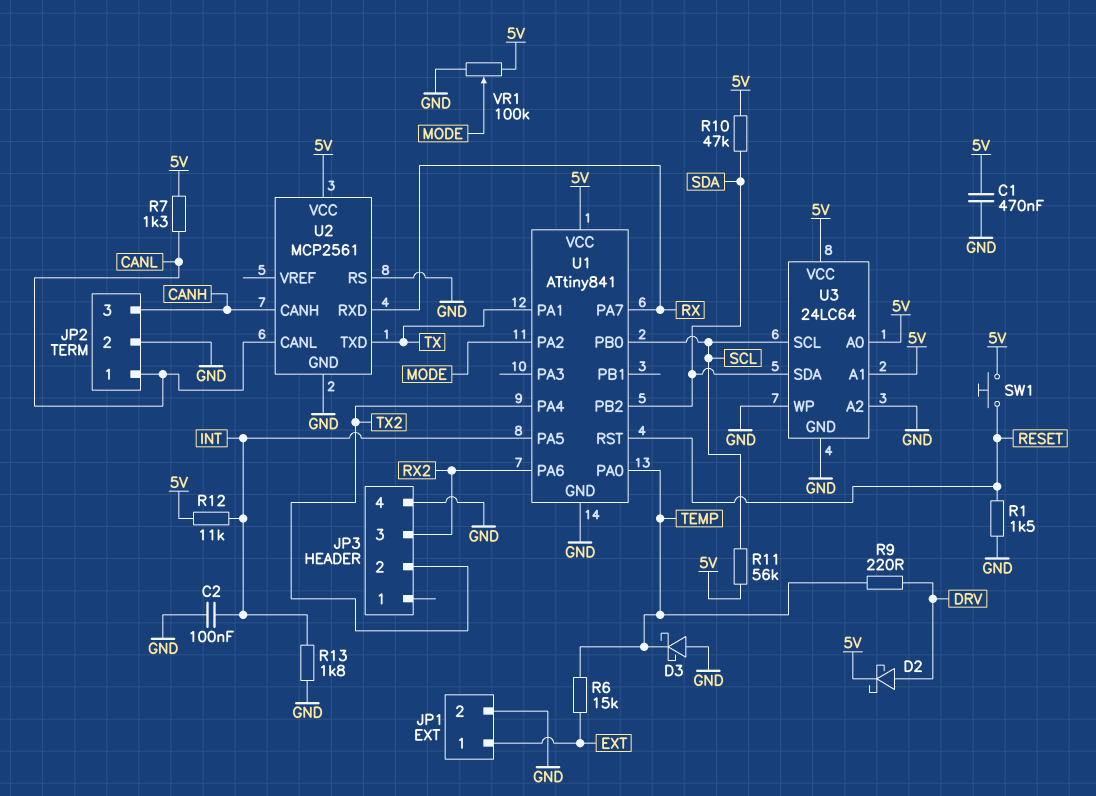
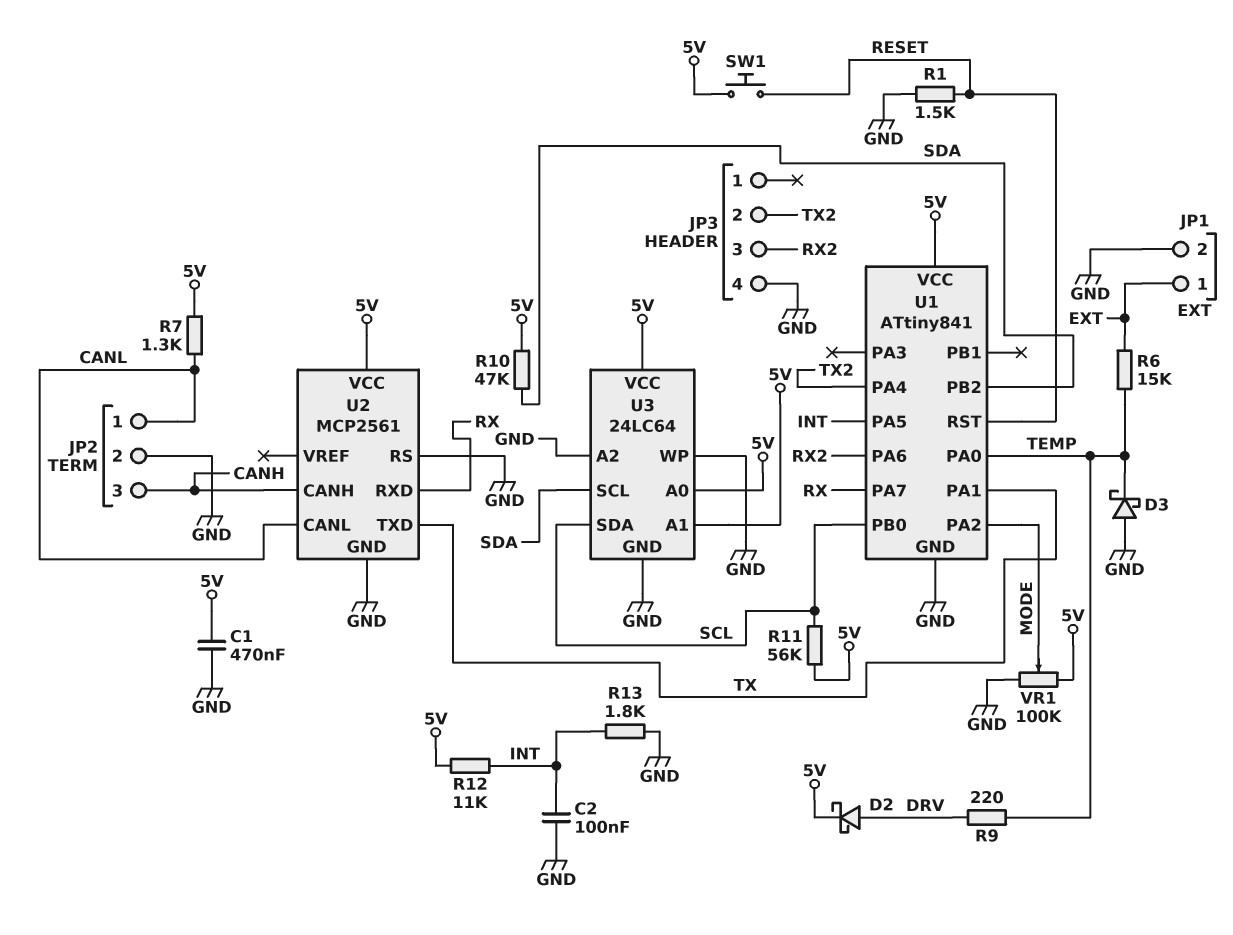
U3 pin SCL: SCL -> SDA
U3 pin SDA: SDA -> SCL

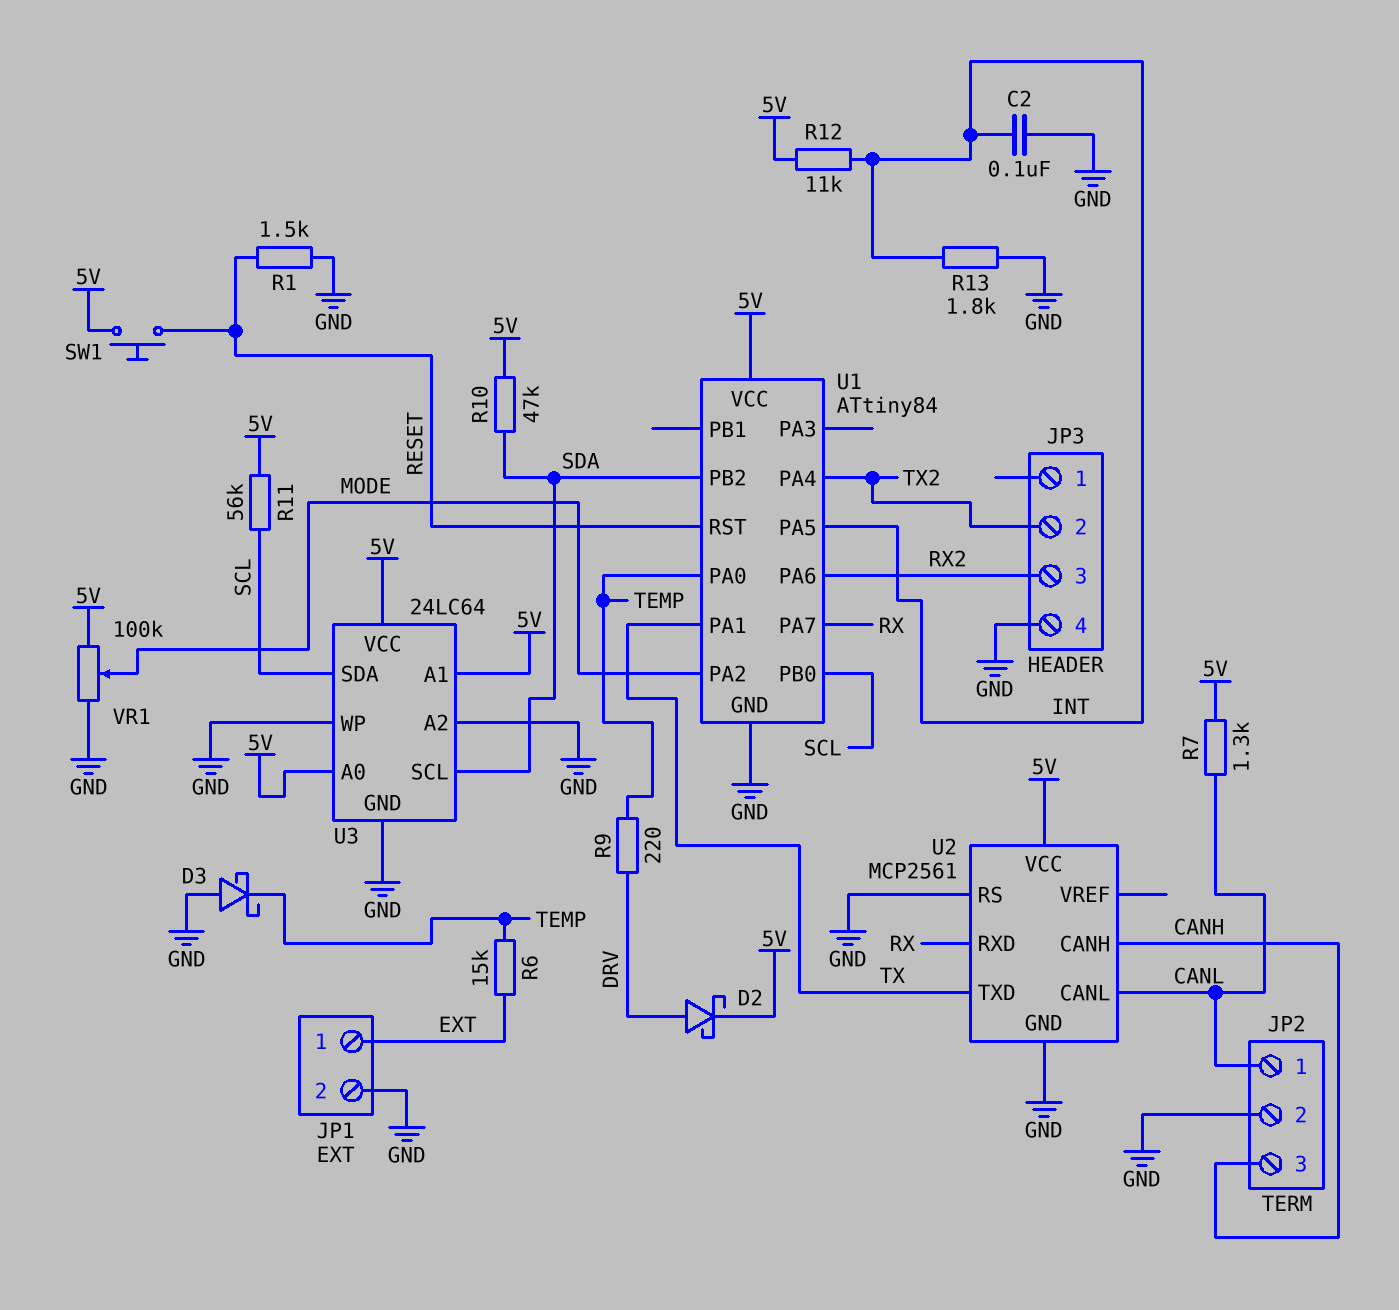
C1: 470nF (5V, GND) -> none
U1: ATtiny841 -> ATtiny84

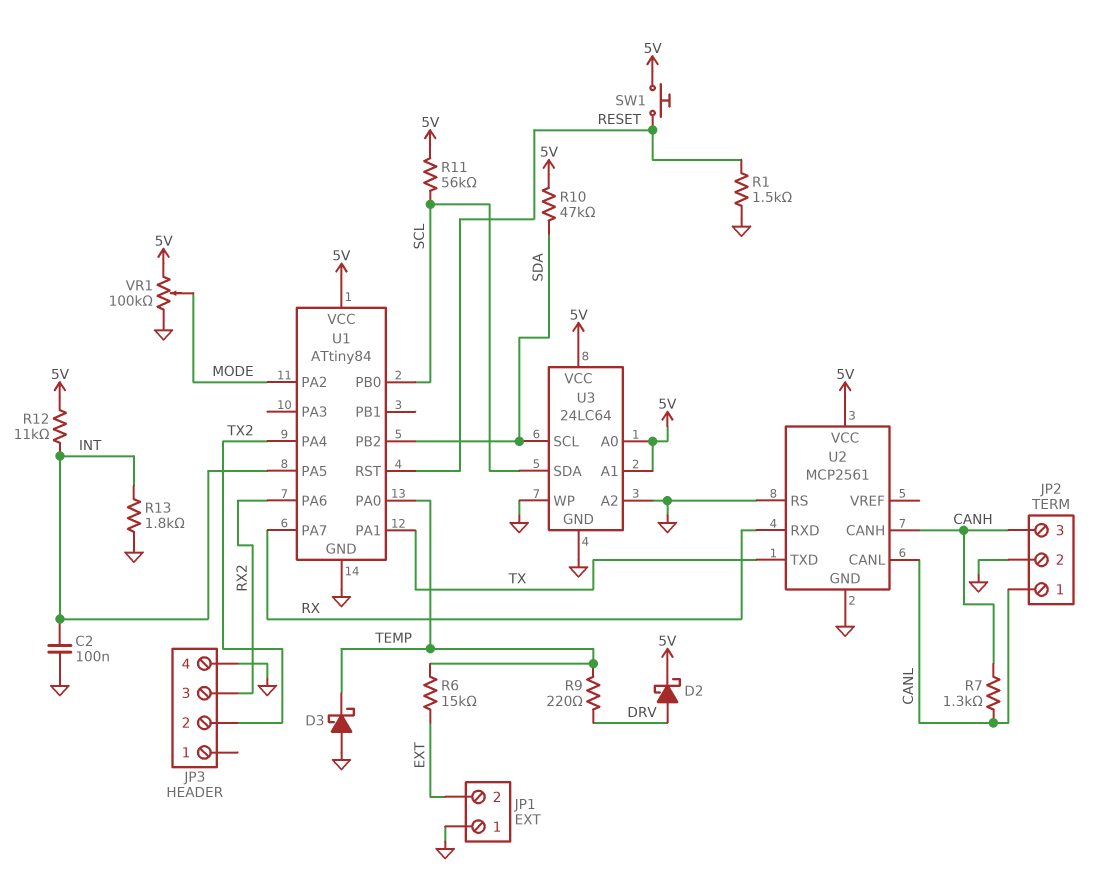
JP1 pin 1: EXT -> GND
JP1 pin 2: GND -> EXT
R7: 1.3k (5V, CANL) -> 1.3k (CANH, CANL)

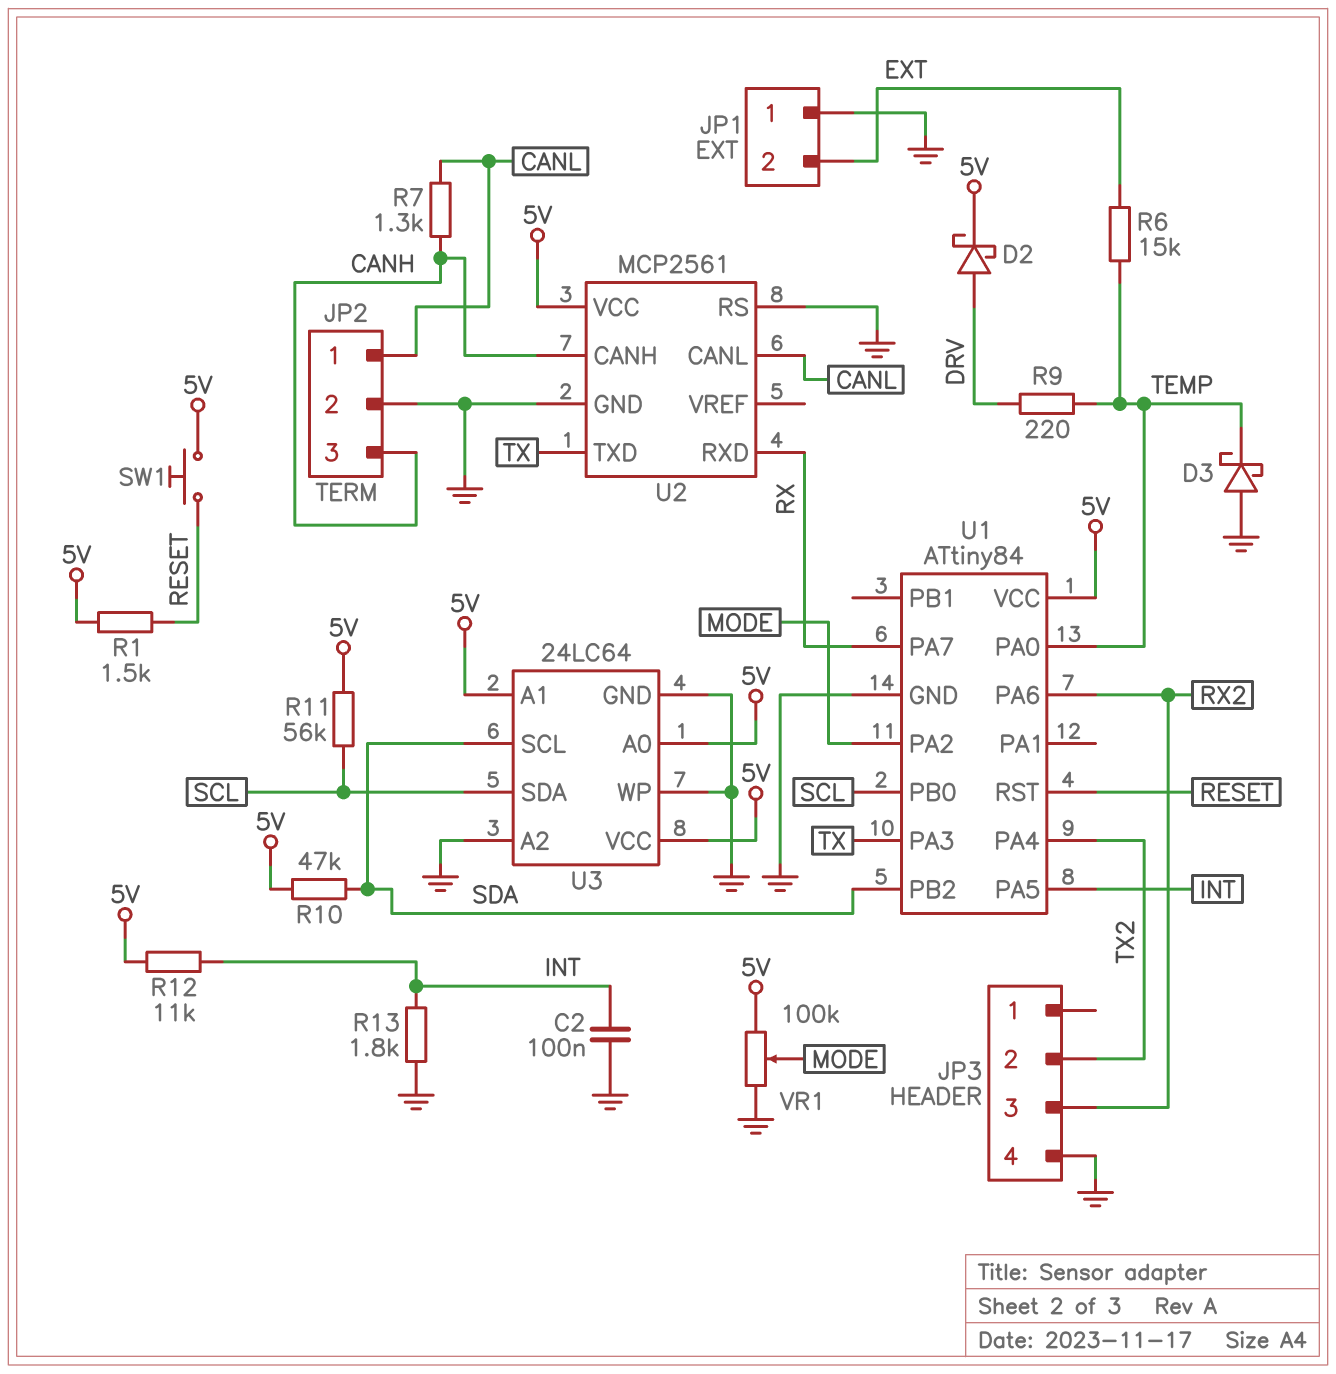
R1: 1.5k (GND, RESET) -> 1.5k (5V, RESET)
U1 pin PA1: TX -> none
U1 pin PA3: none -> TX

